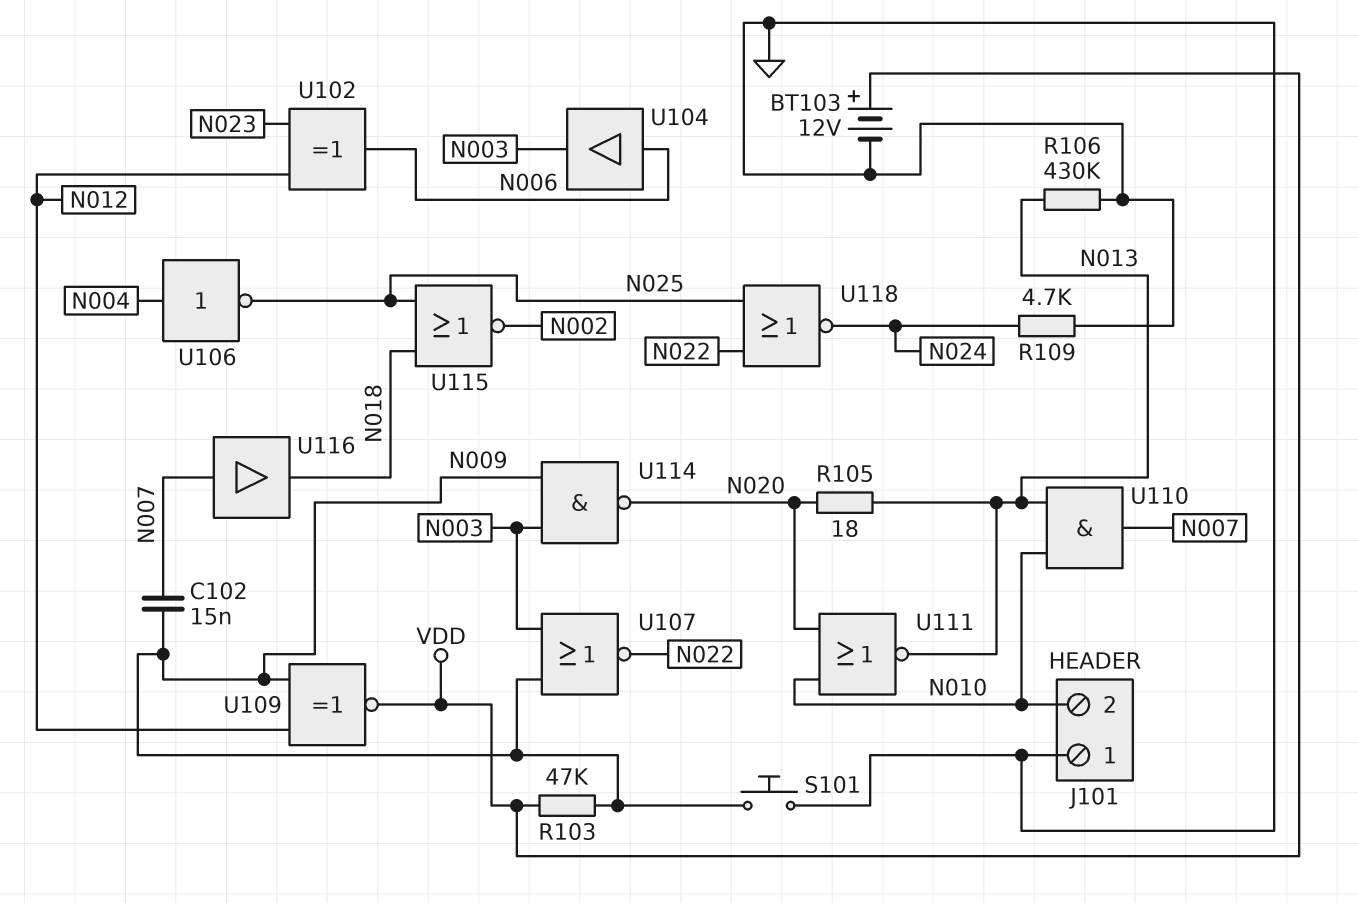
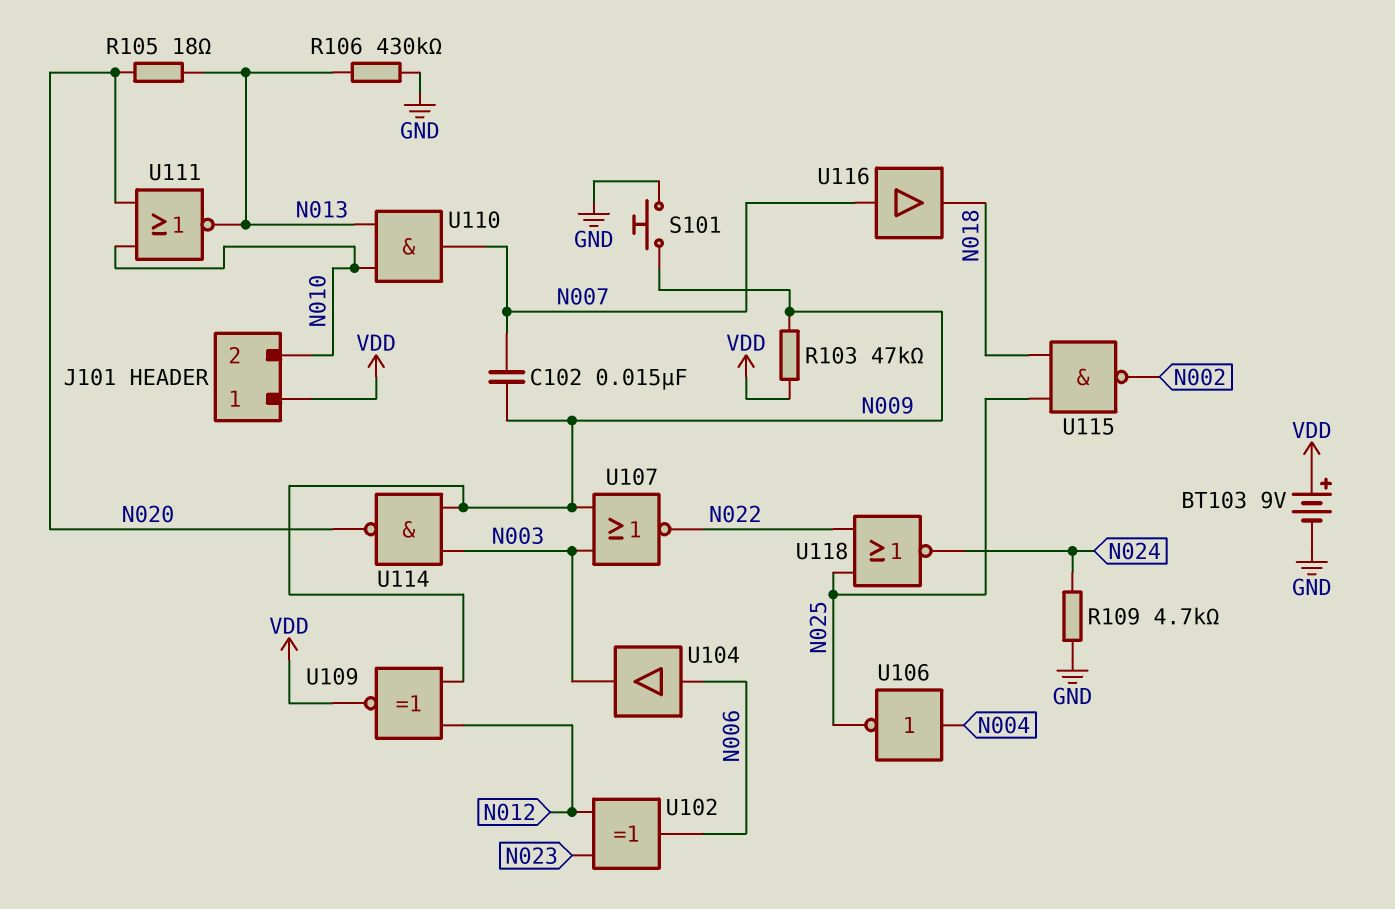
BT103: 12V (plus VDD, minus GND) -> 9V (plus VDD, minus GND)
J101 pin 1: GND -> VDD
U115: NOR (in N018, in N025, out N002) -> NAND (in N018, in N025, out N002)

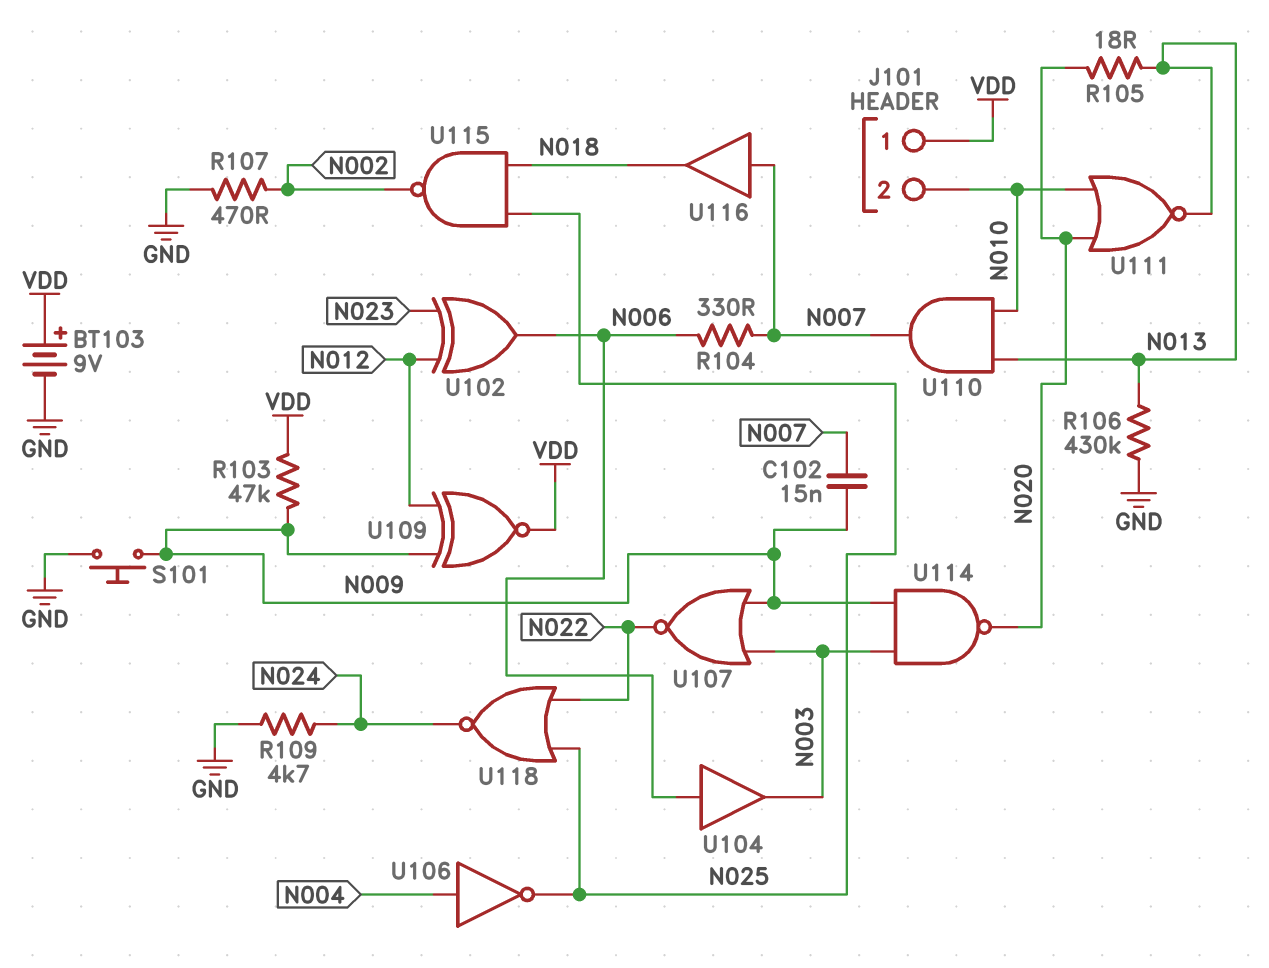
R104: none -> 330 (N006, N007)
R107: none -> 470 (GND, N002)

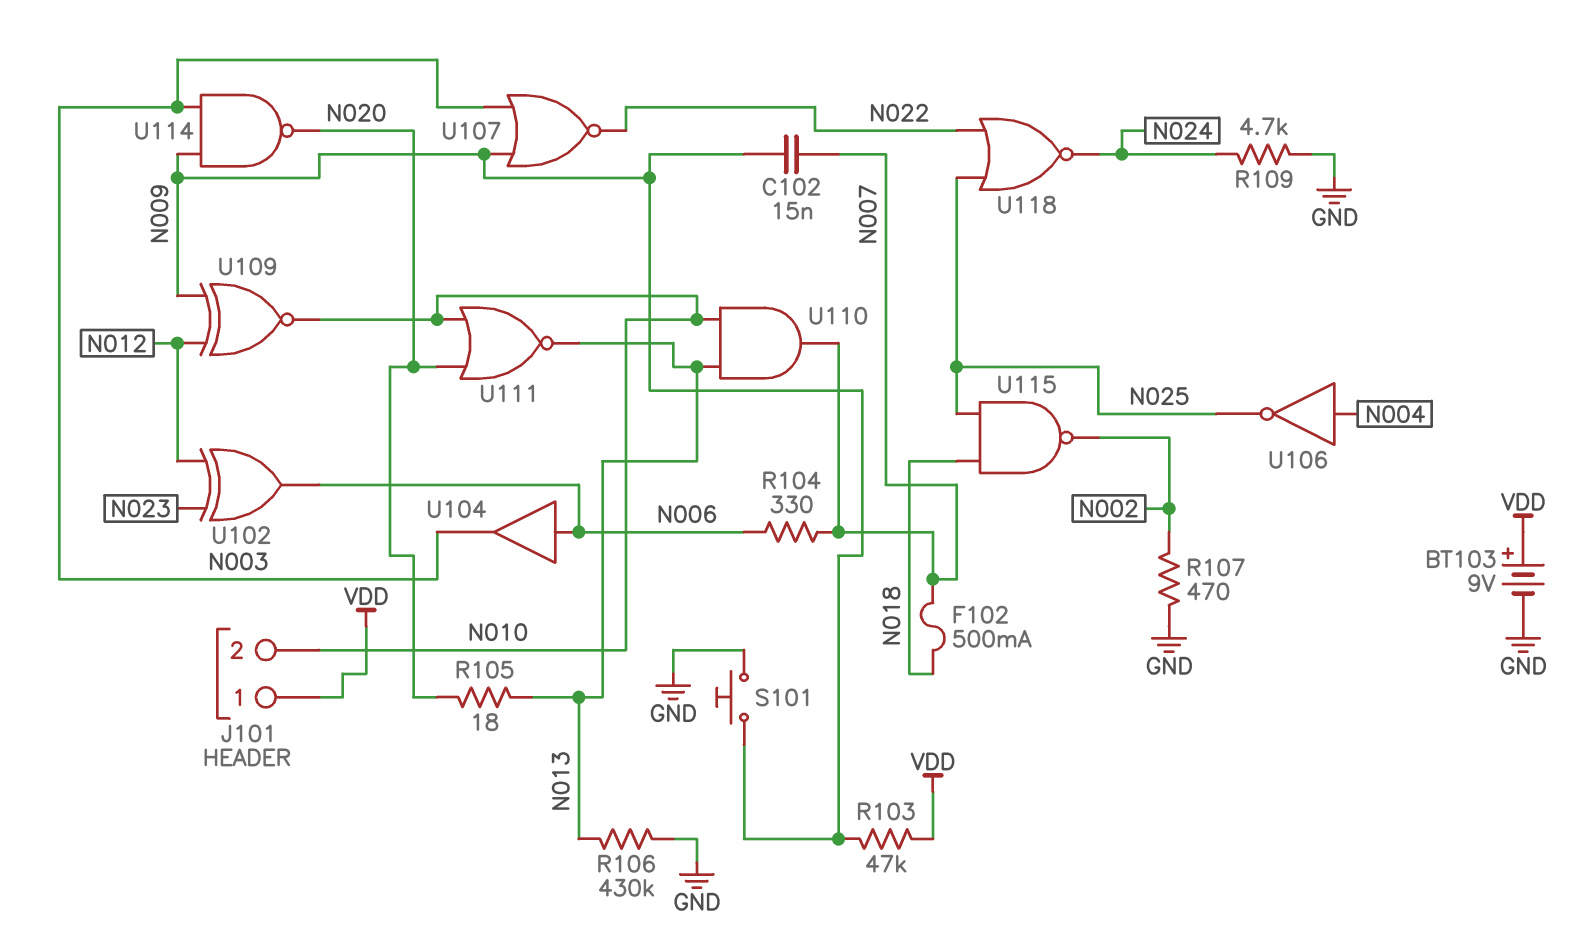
F102: none -> 500mA (N007, N018)
U109: XNOR (in N009, in N012, out VDD) -> XNOR (in N009, in N012, out N010)
U116: buffer (in N007, out N018) -> none

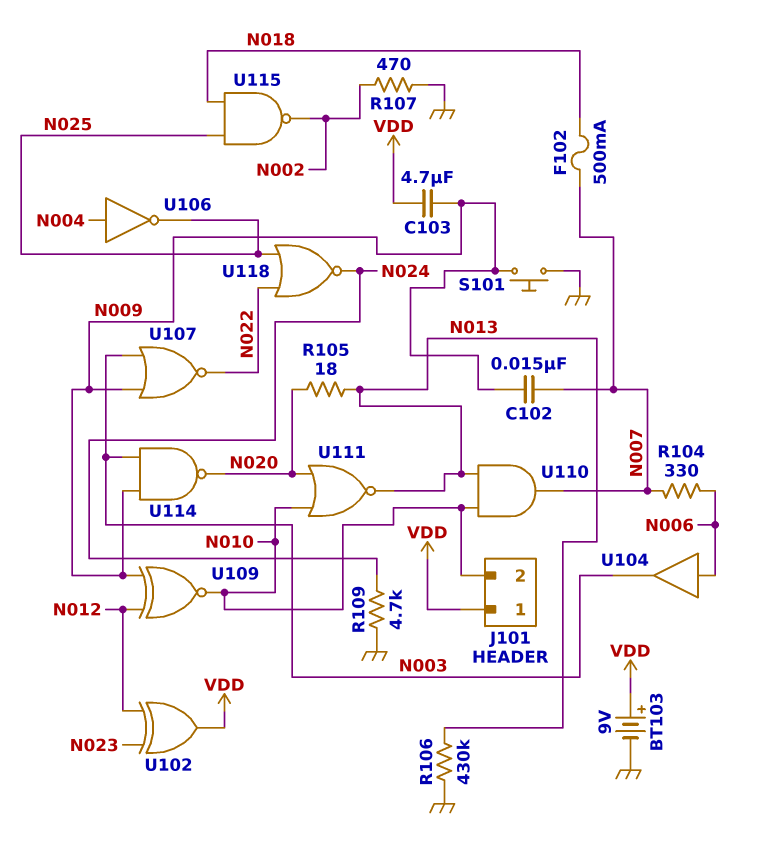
C103: none -> 4.7uF (N009, VDD)
R103: 47k (N009, VDD) -> none
U102: XOR (in N012, in N023, out N006) -> XOR (in N012, in N023, out VDD)

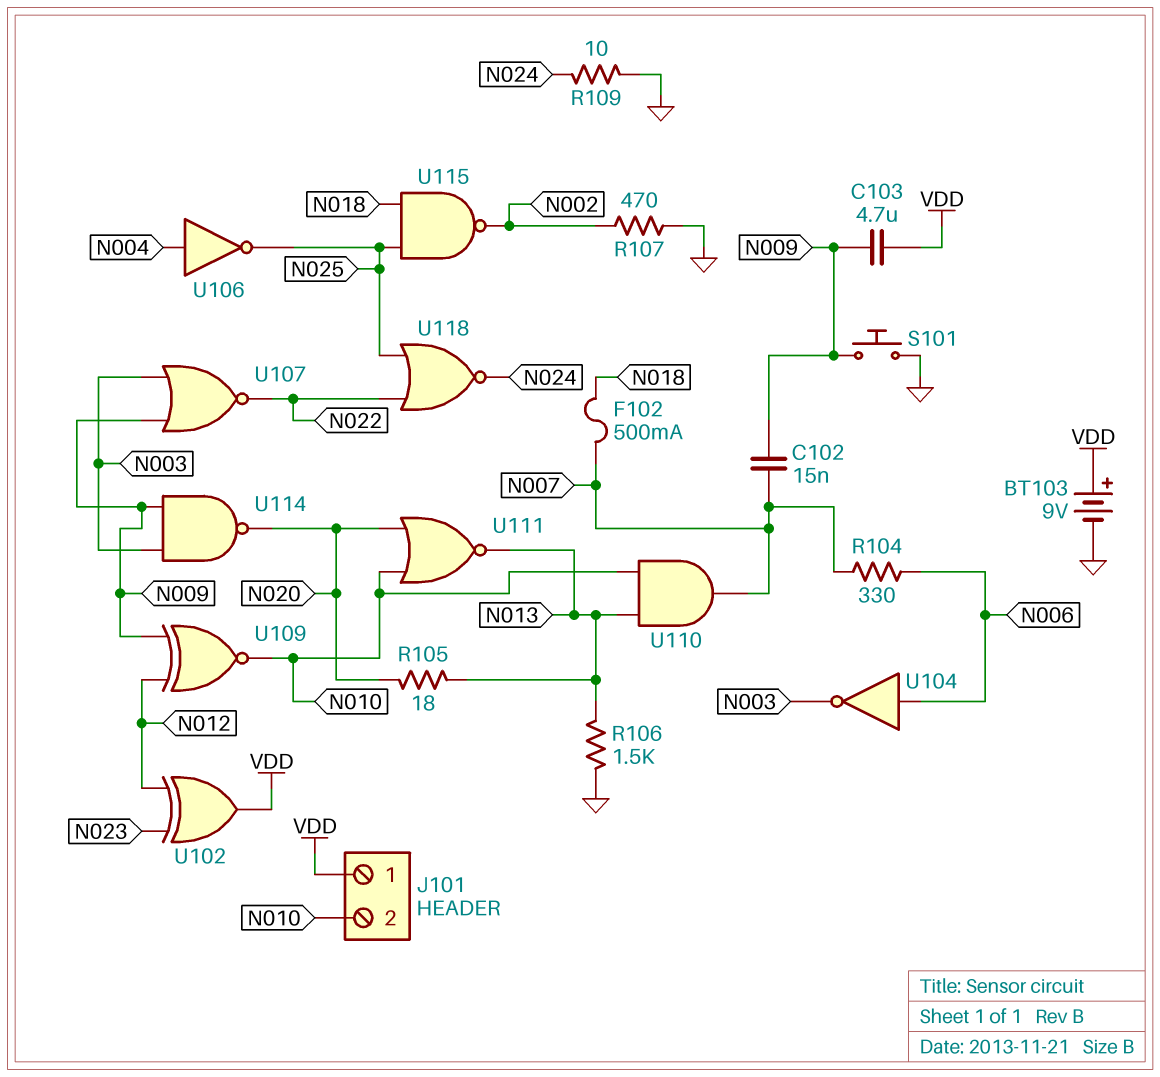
R106: 430k (GND, N013) -> 1.5k (GND, N013)
R109: 4.7k (GND, N024) -> 10 (GND, N024)
U104: buffer (in N006, out N003) -> NOT (in N006, out N003)

